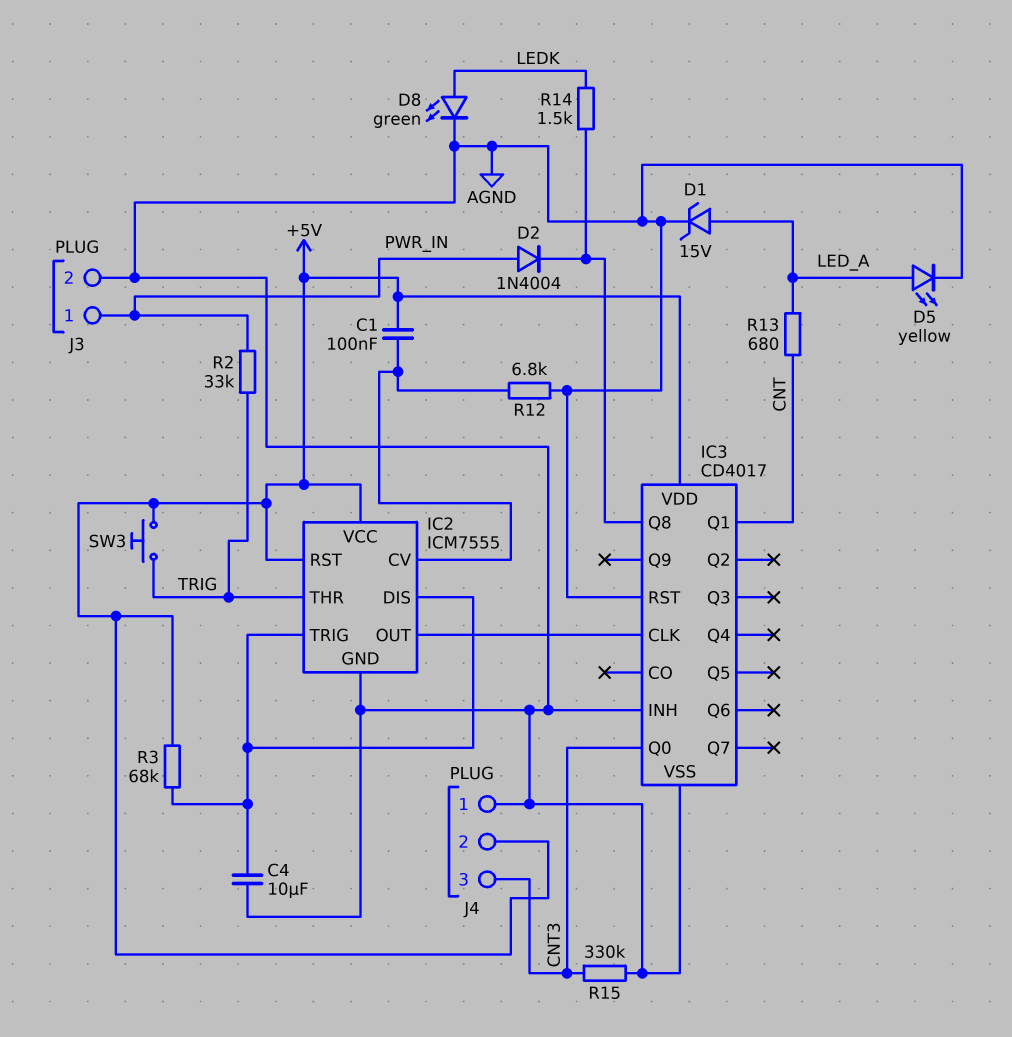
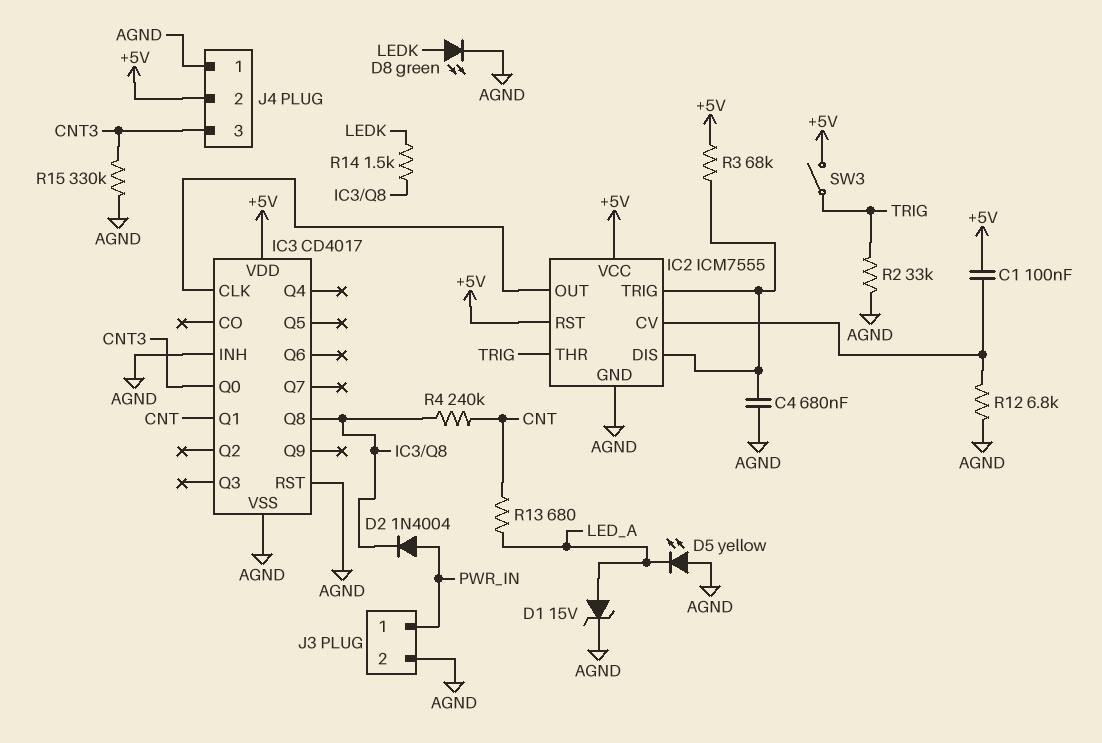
C4: 10uF (AGND, IC2/DIS) -> 680nF (AGND, IC2/DIS)
D5: LED yellow (A LED_A, K AGND) -> LED yellow (A AGND, K LED_A)
R2: 33k (PWR_IN, TRIG) -> 33k (AGND, TRIG)
R4: none -> 240k (CNT, IC3/Q8)
SW3: button (+5V, TRIG) -> switch (+5V, TRIG)

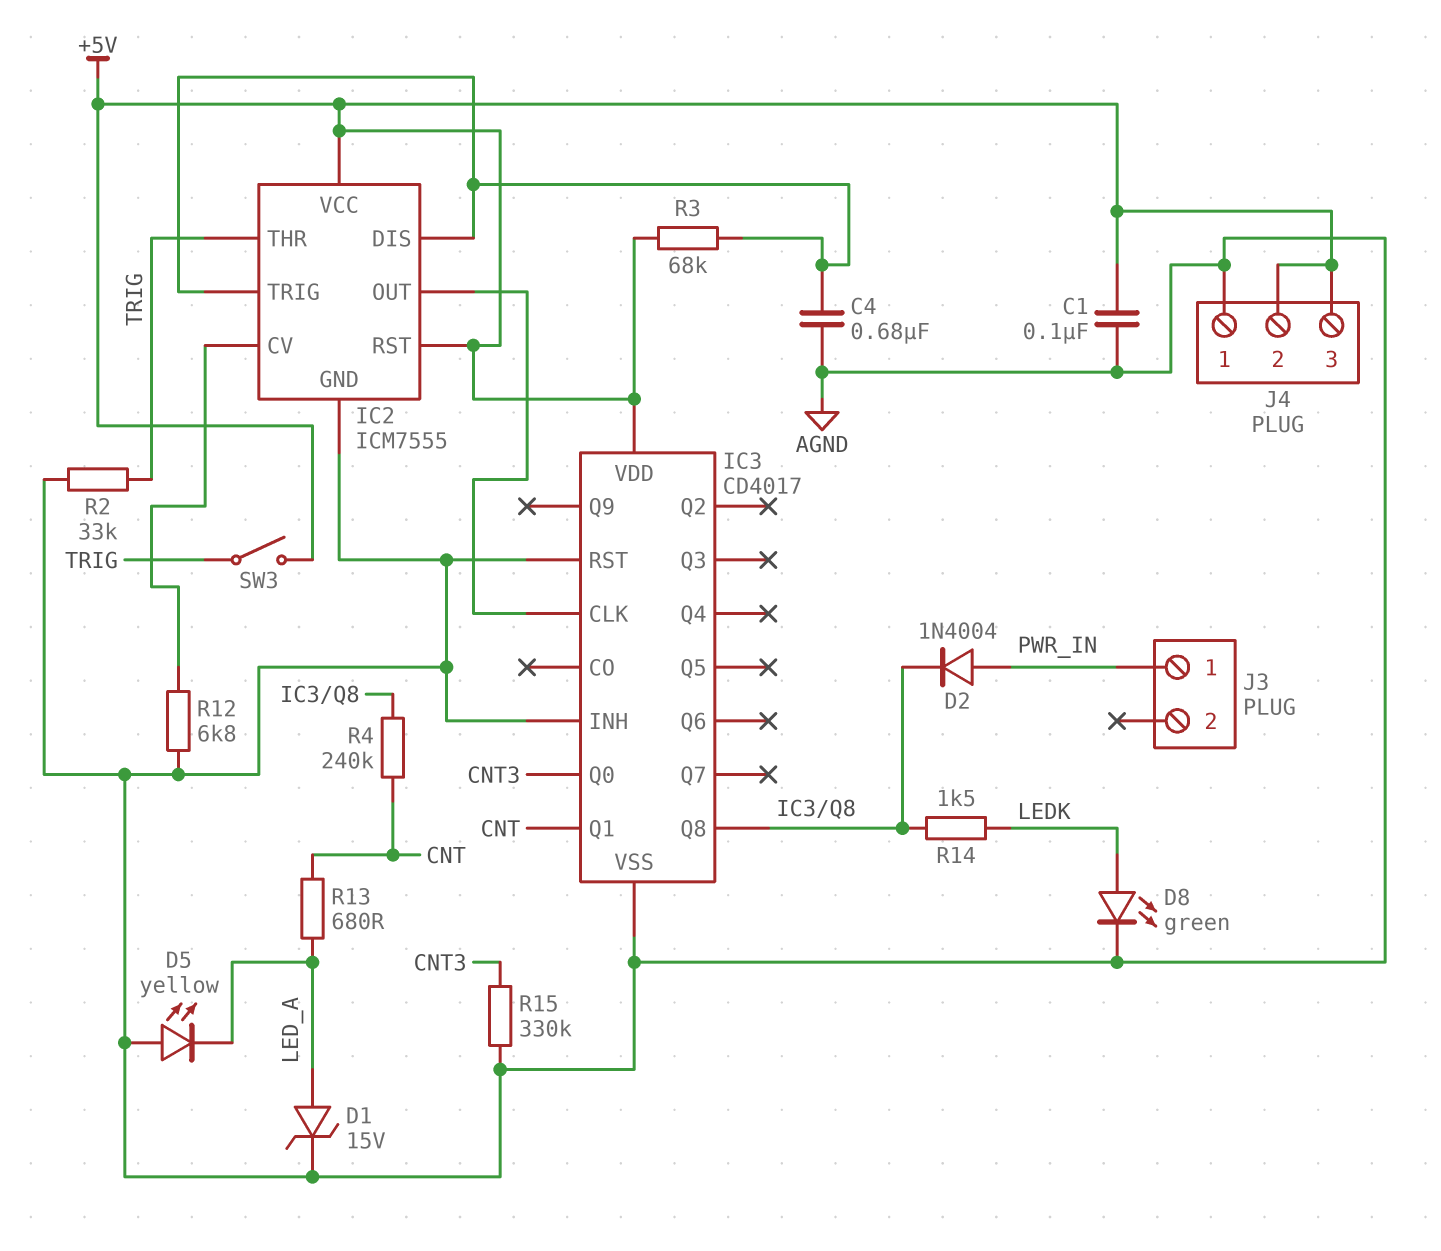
C1: 100nF (+5V, IC2/CV) -> 100nF (+5V, AGND)
J3 pin 2: AGND -> none
J4 pin 3: CNT3 -> +5V

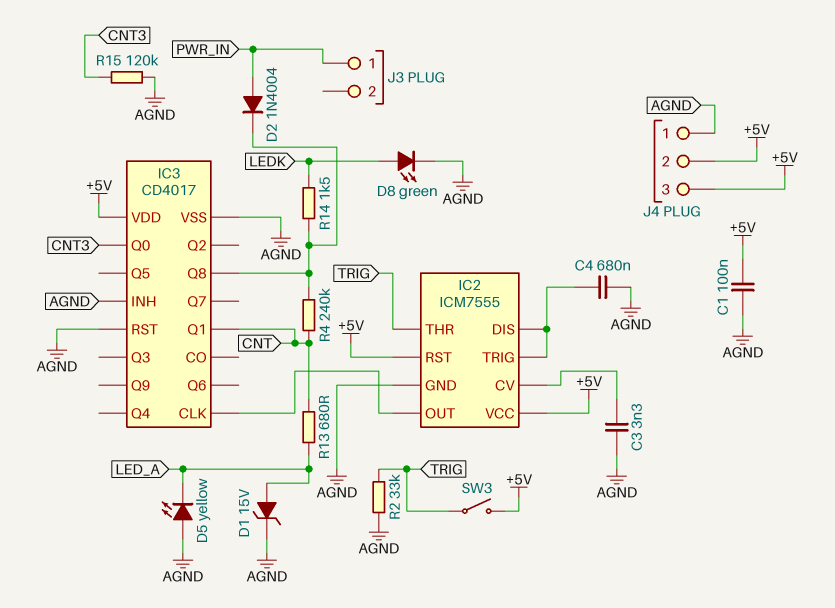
C3: none -> 3.3nF (AGND, IC2/CV)
R3: 68k (+5V, IC2/DIS) -> none
R12: 6.8k (AGND, IC2/CV) -> none
R15: 330k (AGND, CNT3) -> 120k (AGND, CNT3)

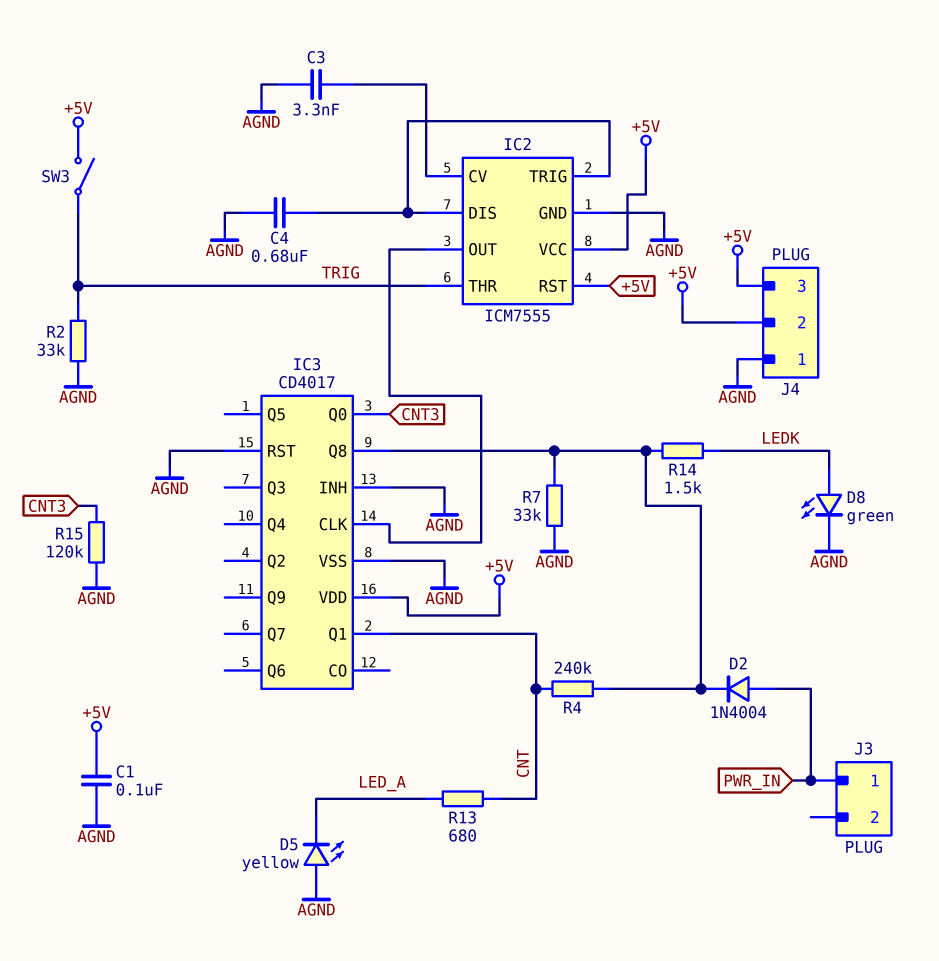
D1: zener 15V (A LED_A, K AGND) -> none
R7: none -> 33k (AGND, IC3/Q8)

